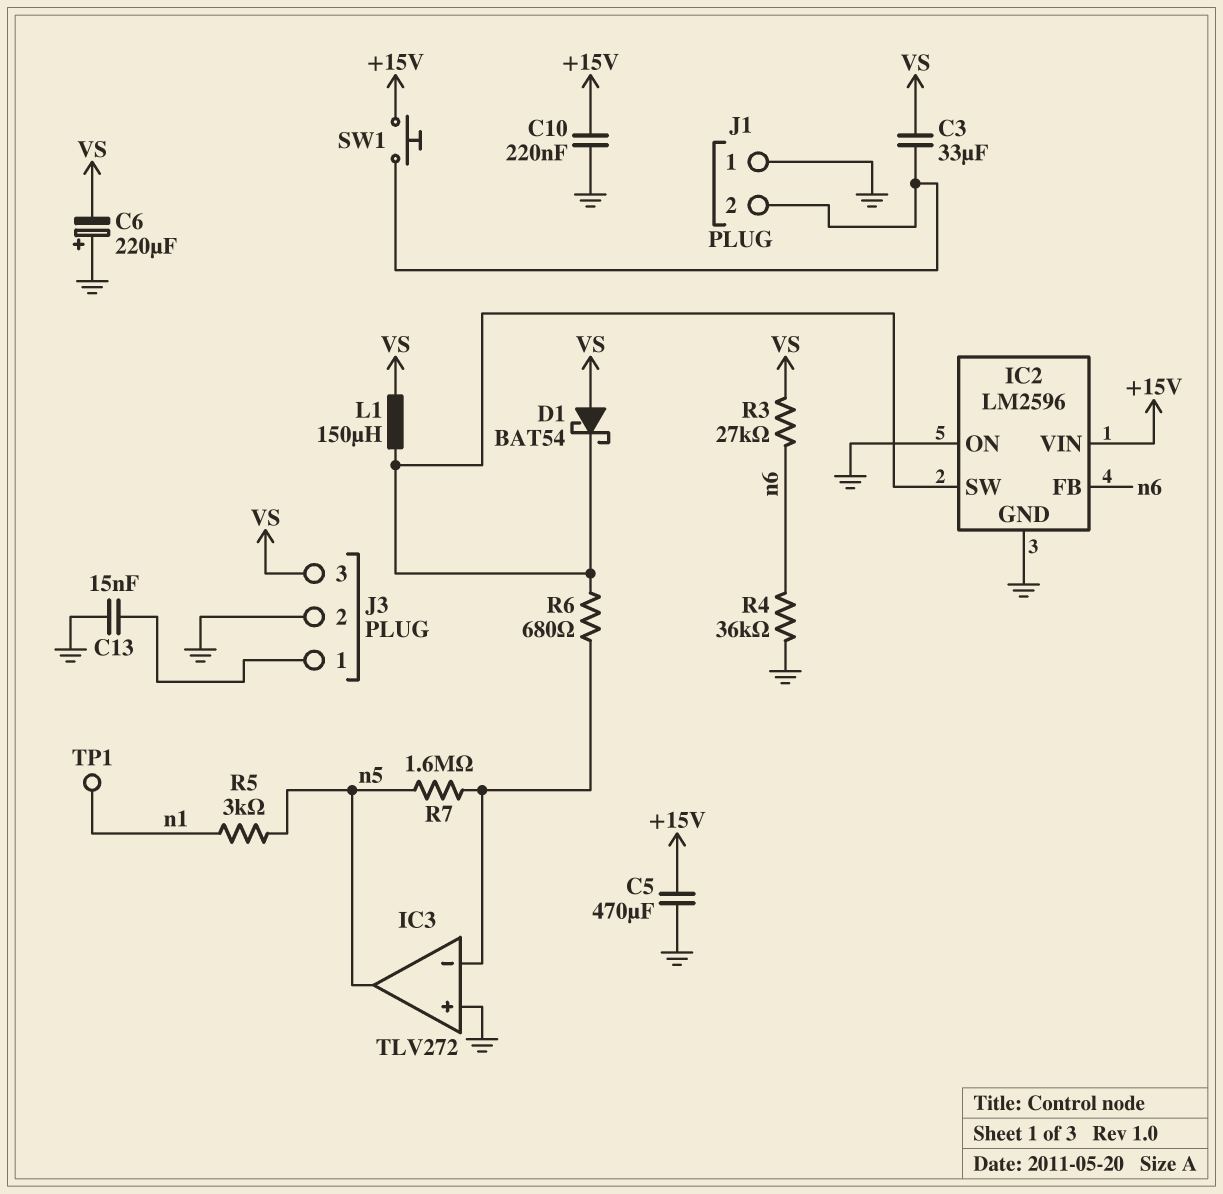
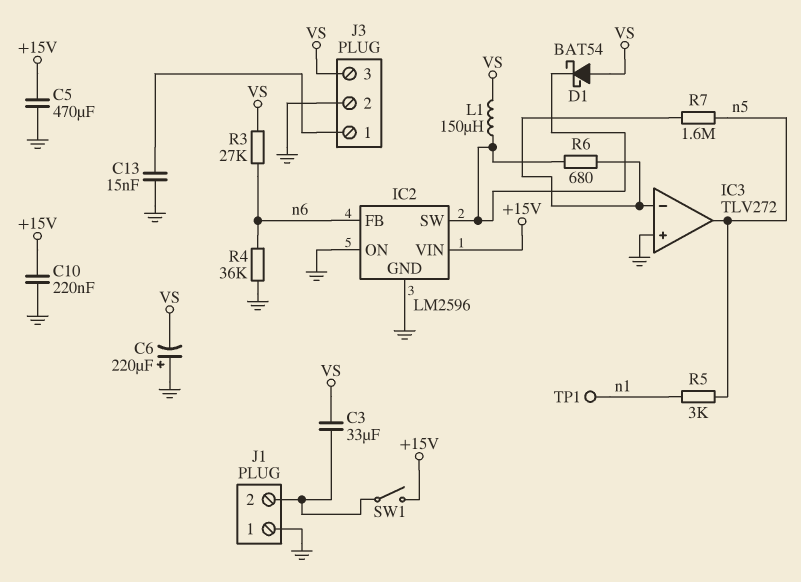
SW1: button (+15V, J1/2) -> switch (+15V, J1/2)

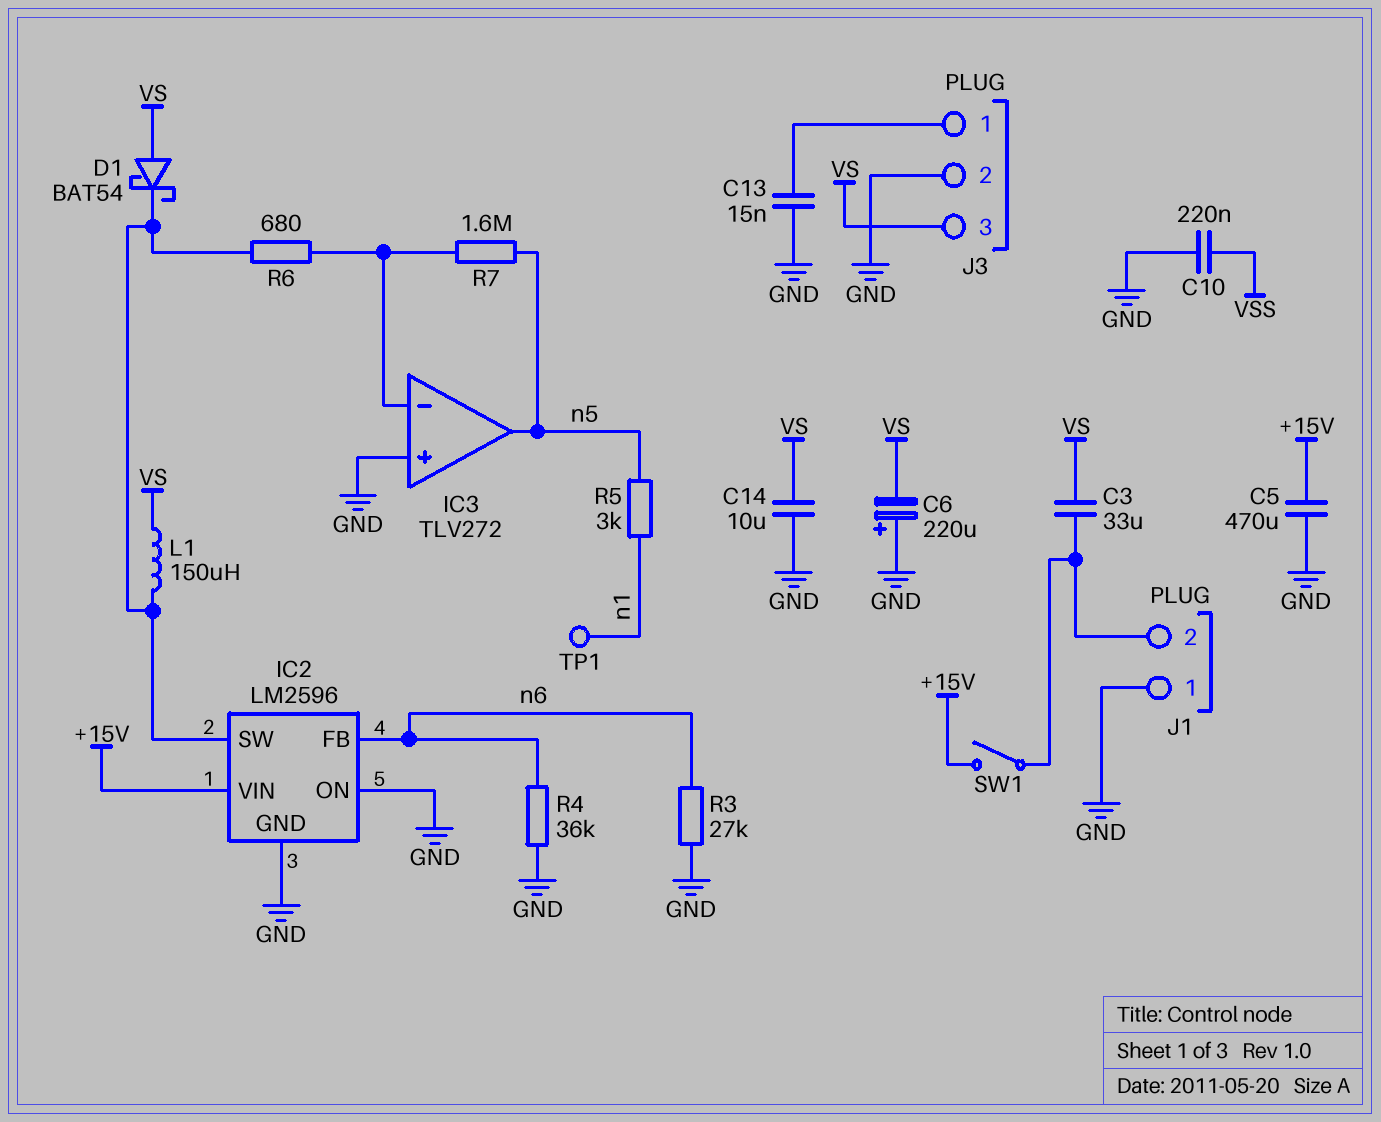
C10: 220nF (+15V, GND) -> 220nF (GND, VSS)
C14: none -> 10uF (GND, VS)
R3: 27k (VS, n6) -> 27k (GND, n6)

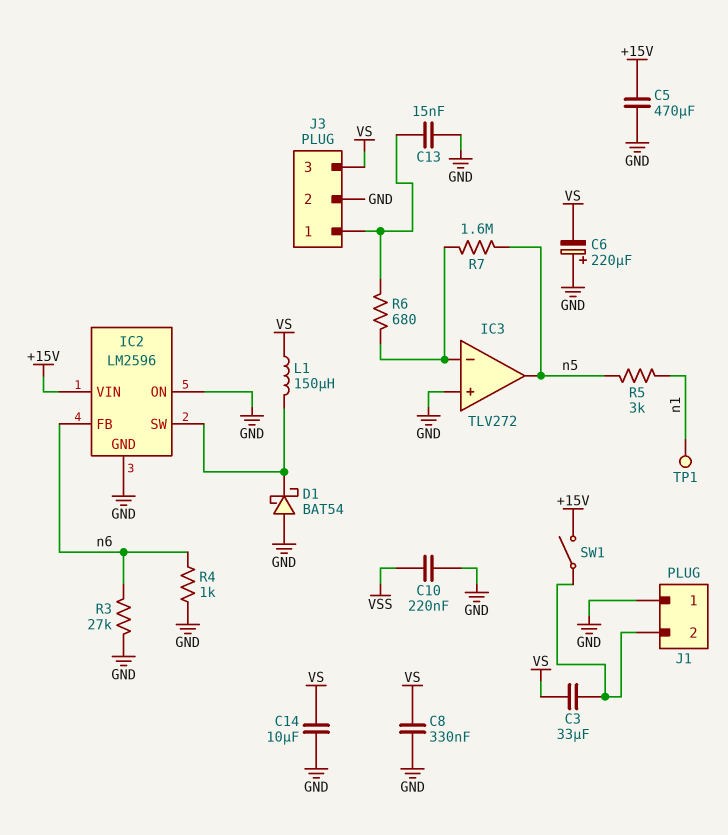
C8: none -> 330nF (GND, VS)
D1: schottky BAT54 (A VS, K IC2/SW) -> schottky BAT54 (A GND, K IC2/SW)
R4: 36k (GND, n6) -> 1k (GND, n6)
R6: 680 (IC2/SW, IC3/in-) -> 680 (IC3/in-, J3/1)

